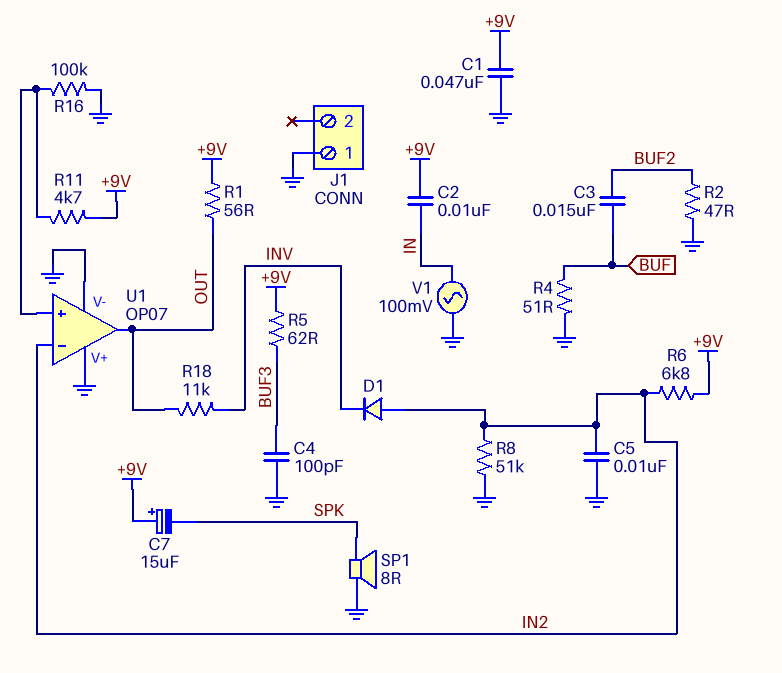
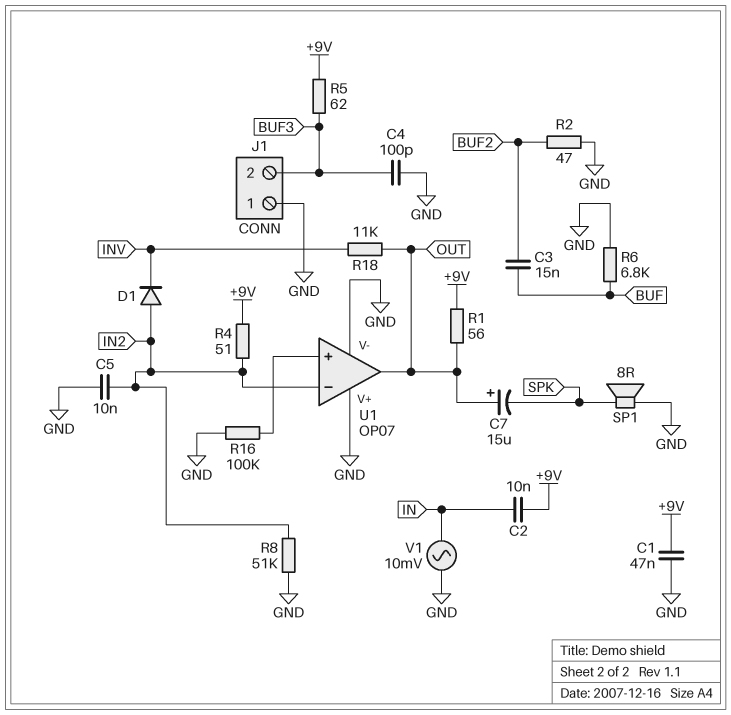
C7: 15uF (plus +9V, minus SPK) -> 15uF (plus OUT, minus SPK)
J1 pin 2: none -> BUF3
R4: 51 (BUF, GND) -> 51 (+9V, IN2)
R6: 6.8k (+9V, IN2) -> 6.8k (BUF, GND)
R11: 4.7k (+9V, U1/in+) -> none
V1: AC 100mV (GND, IN) -> AC 10mV (GND, IN)

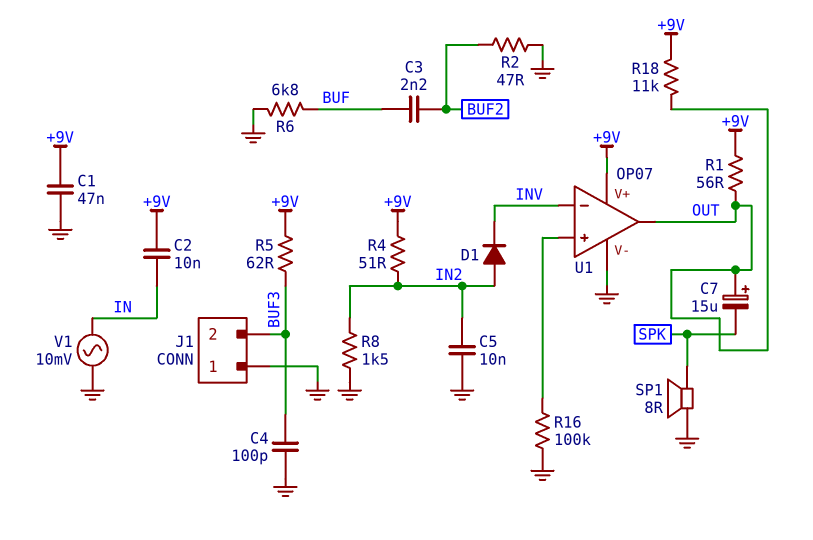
C3: 15nF (BUF, BUF2) -> 2.2nF (BUF, BUF2)
R8: 51k (GND, IN2) -> 1.5k (GND, IN2)
R18: 11k (INV, OUT) -> 11k (+9V, OUT)
U1 pin V+: GND -> +9V
U1 pin in-: IN2 -> INV

